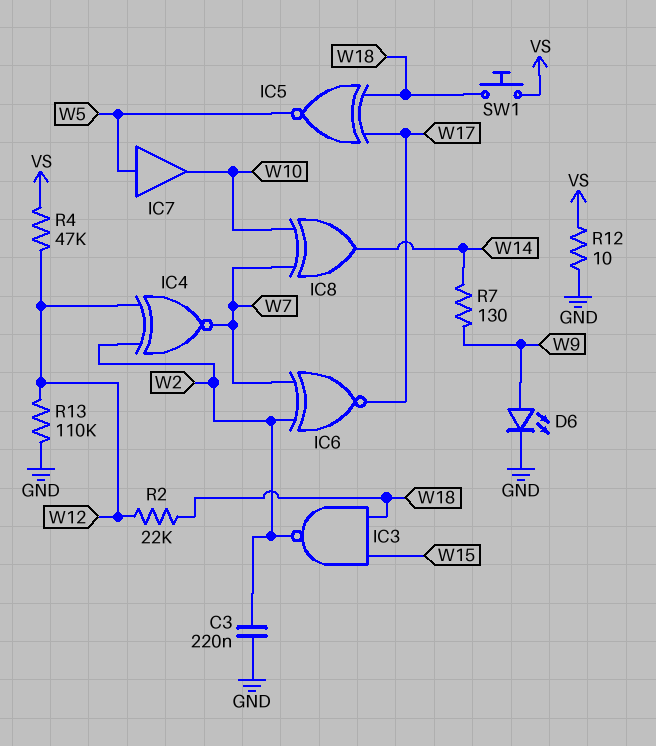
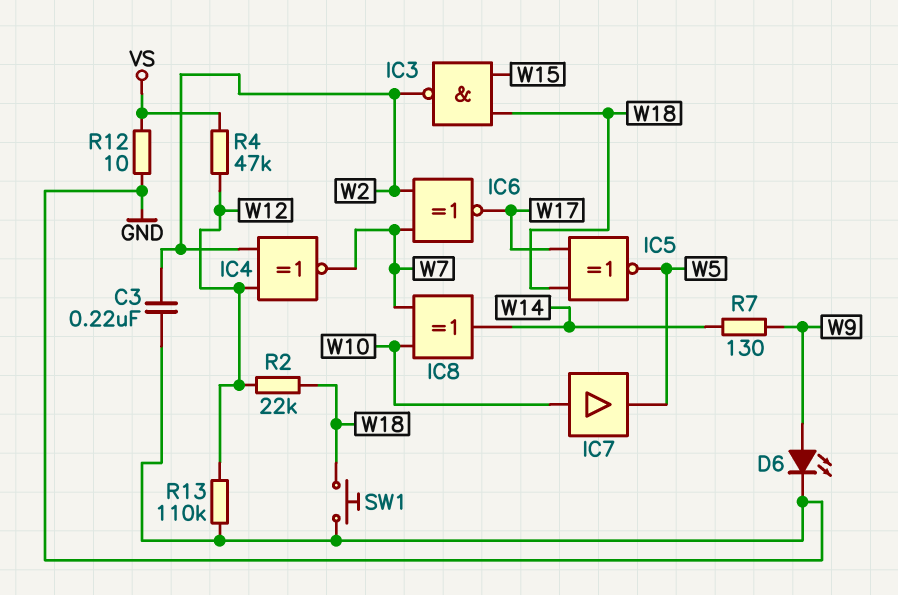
IC7: buffer (in W5, out W10) -> buffer (in W10, out W5)
SW1: button (VS, W18) -> button (GND, W18)

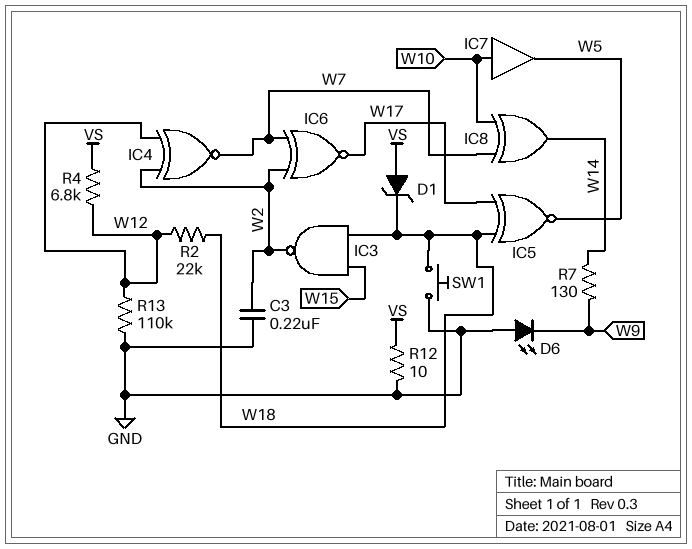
D1: none -> zener (A VS, K W18)
D6: LED (A W9, K GND) -> LED (A GND, K W9)
R4: 47k (VS, W12) -> 6.8k (VS, W12)

